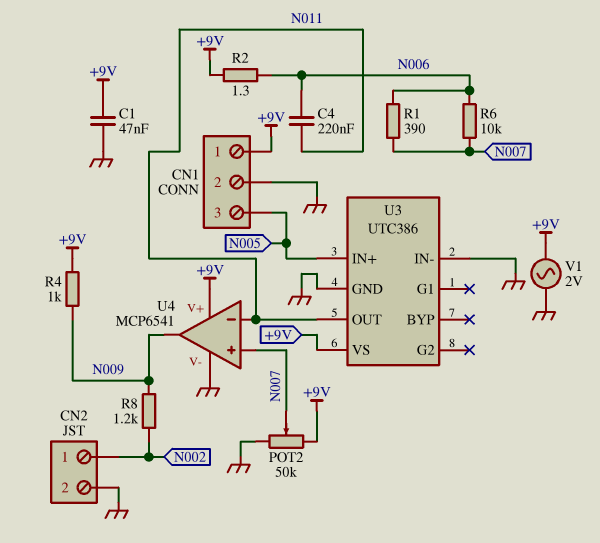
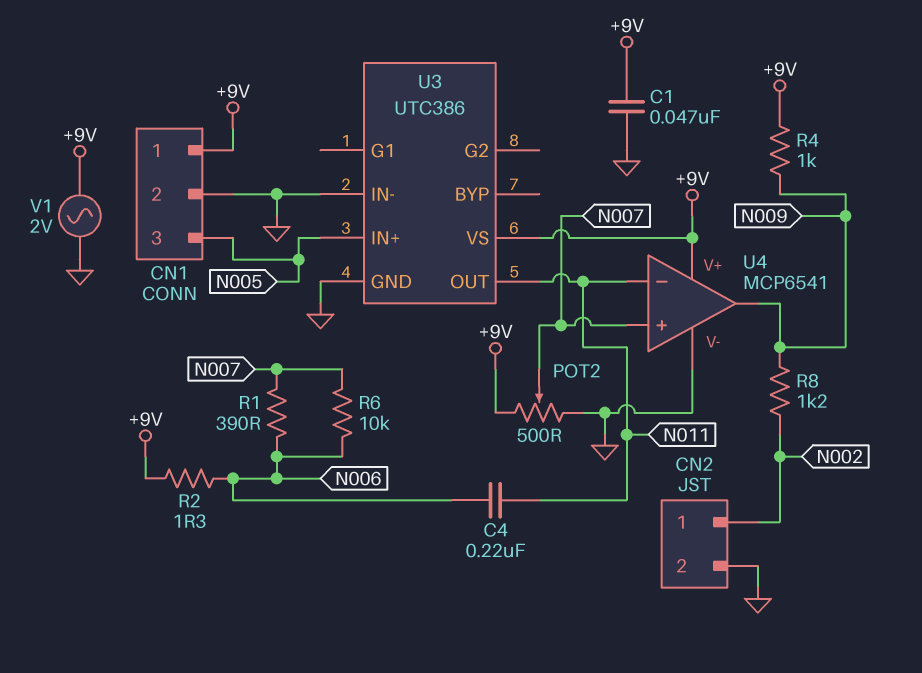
POT2: 50k (+9V, GND, wiper N007) -> 500 (+9V, GND, wiper N007)

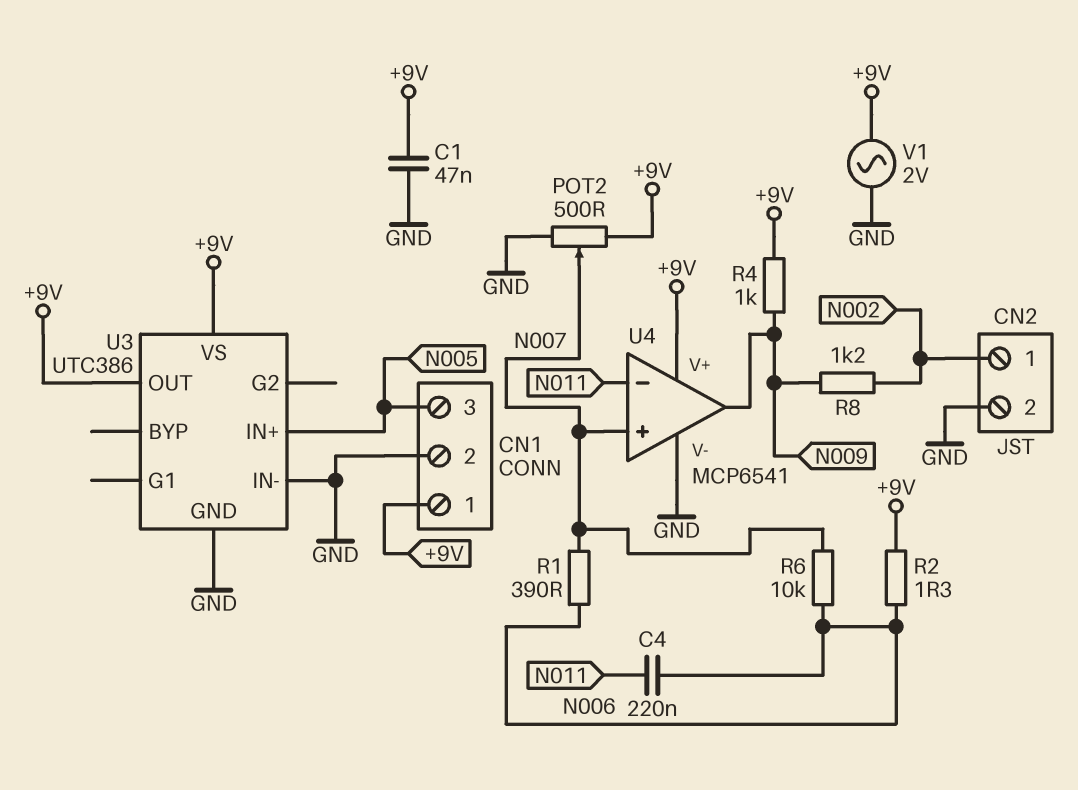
U3 pin OUT: N011 -> +9V

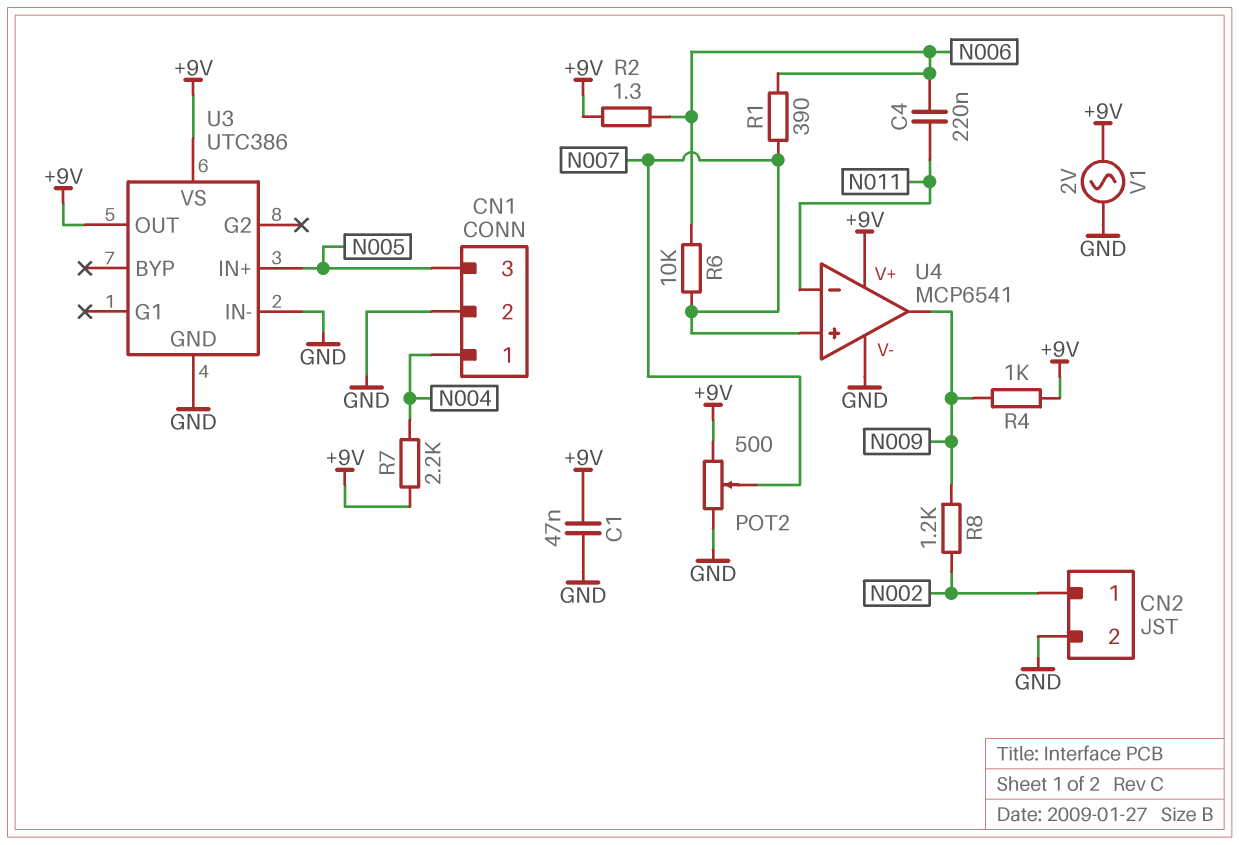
CN1 pin 1: +9V -> N004
R7: none -> 2.2k (+9V, N004)

